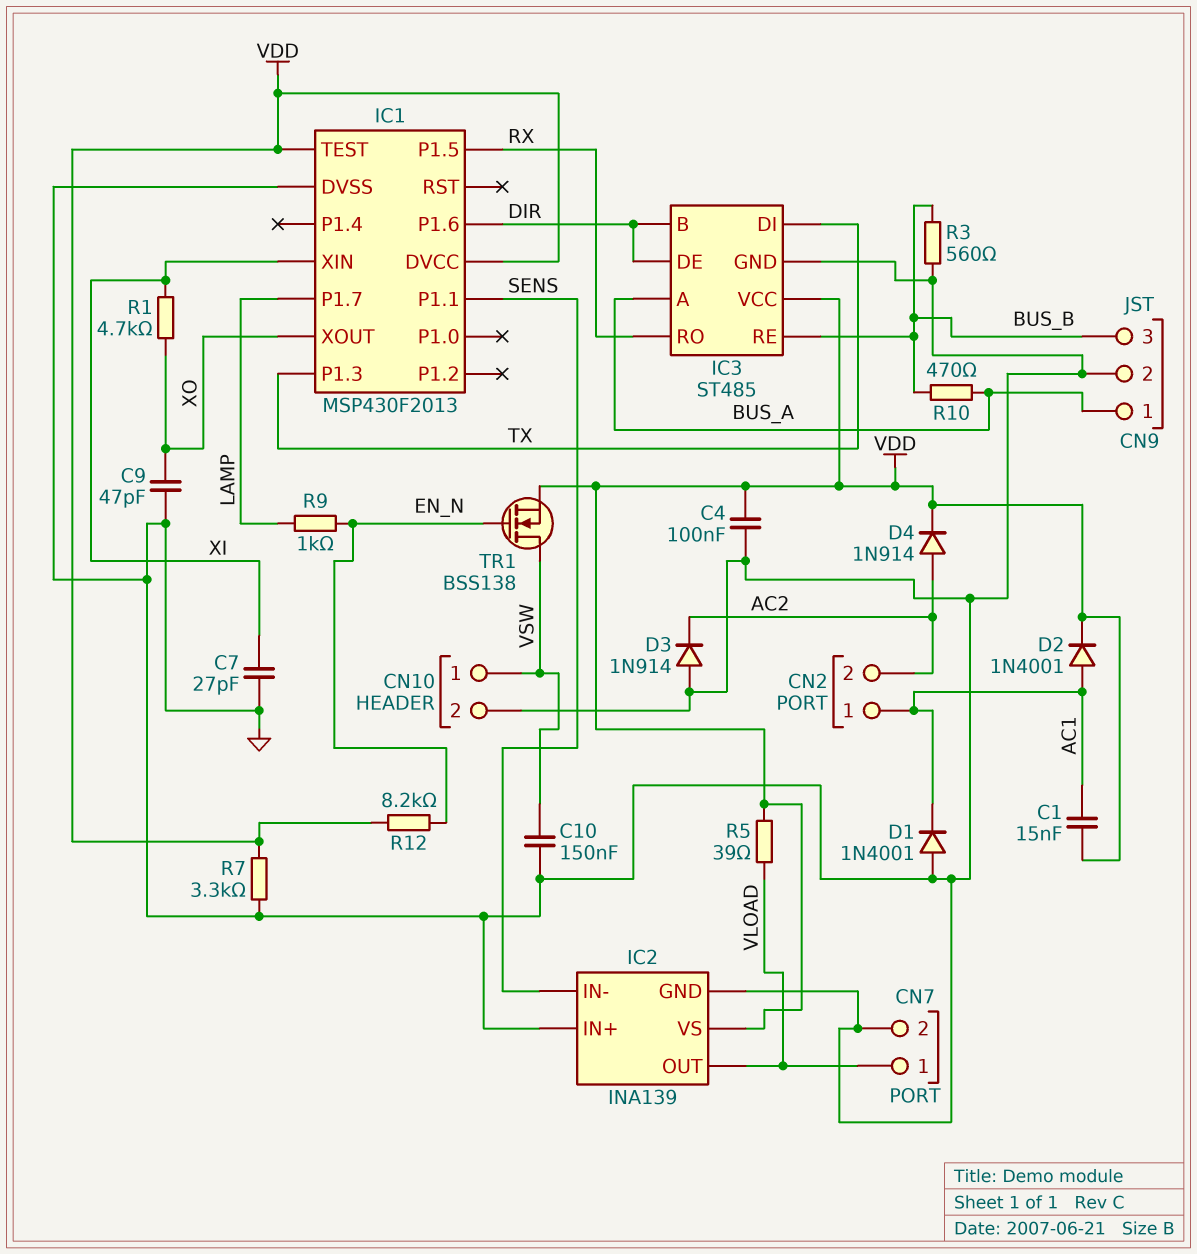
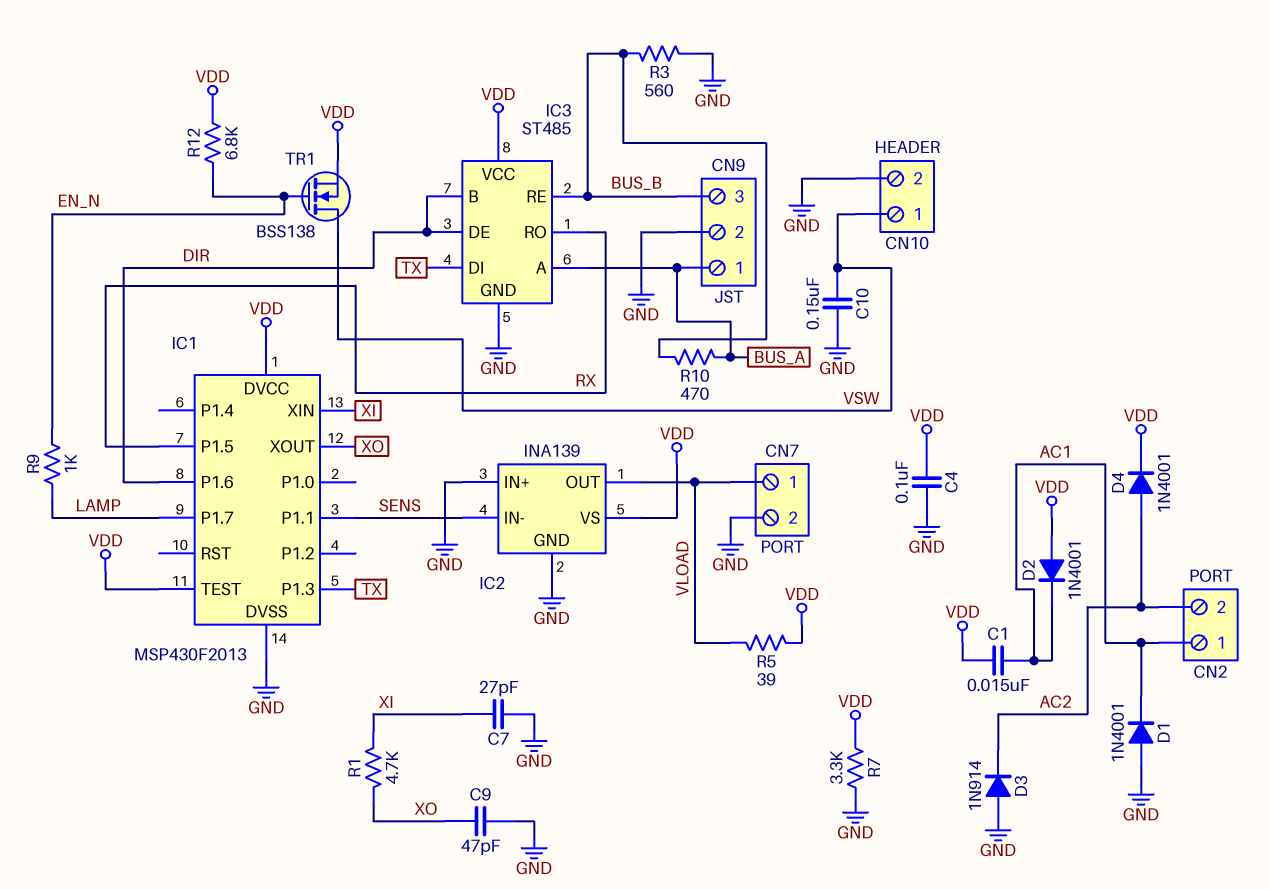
D2: diode 1N4001 (A AC1, K VDD) -> diode 1N4001 (A VDD, K AC1)
D4: diode 1N914 (A AC2, K VDD) -> diode 1N4001 (A AC2, K VDD)
R12: 8.2k (EN_N, VDD) -> 6.8k (EN_N, VDD)

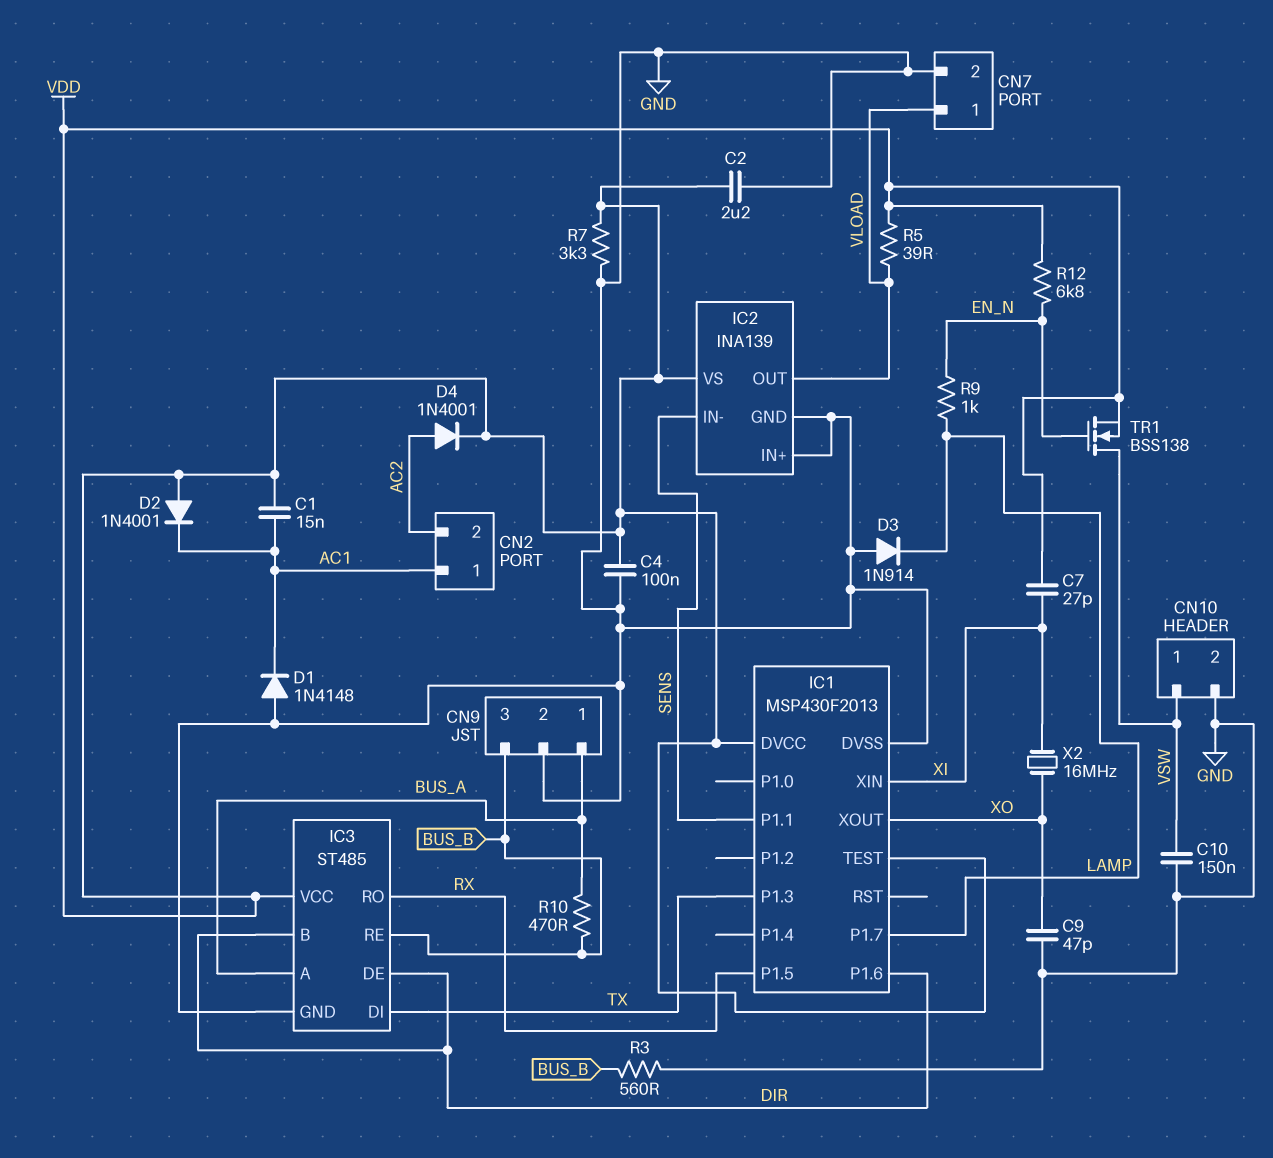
C2: none -> 2.2uF (GND, VDD)
C7: 27pF (GND, XI) -> 27pF (VDD, XI)
D1: diode 1N4001 (A GND, K AC1) -> diode 1N4148 (A GND, K AC1)
D3: diode 1N914 (A GND, K AC2) -> diode 1N914 (A GND, K LAMP)
R1: 4.7k (XI, XO) -> none
X2: none -> 16MHz (XI, XO)

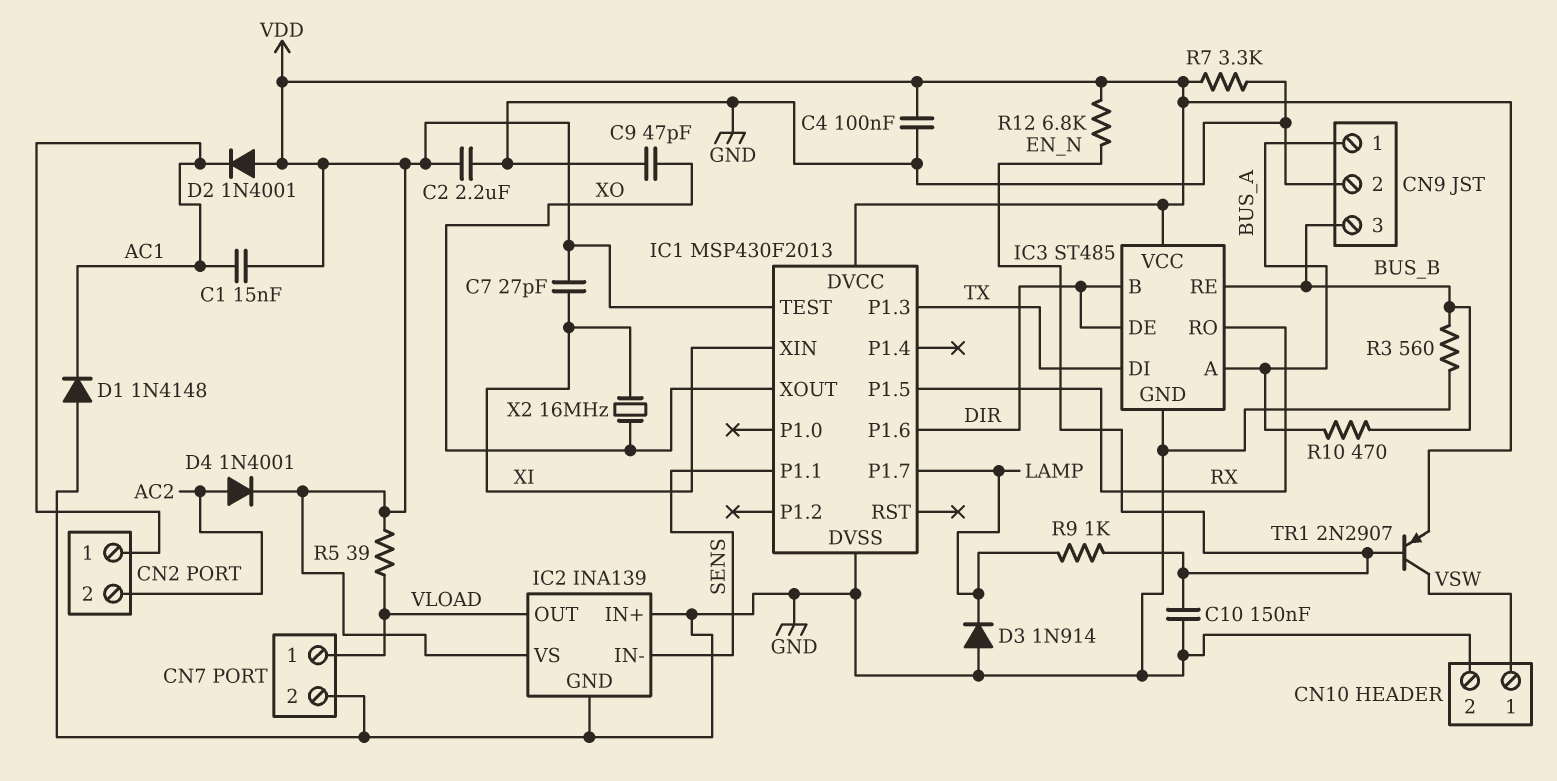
C10: 150nF (GND, VSW) -> 150nF (EN_N, GND)
TR1: NMOS BSS138 (G EN_N, D VSW, S VDD) -> PNP 2N2907 (B EN_N, C VSW, E VDD)

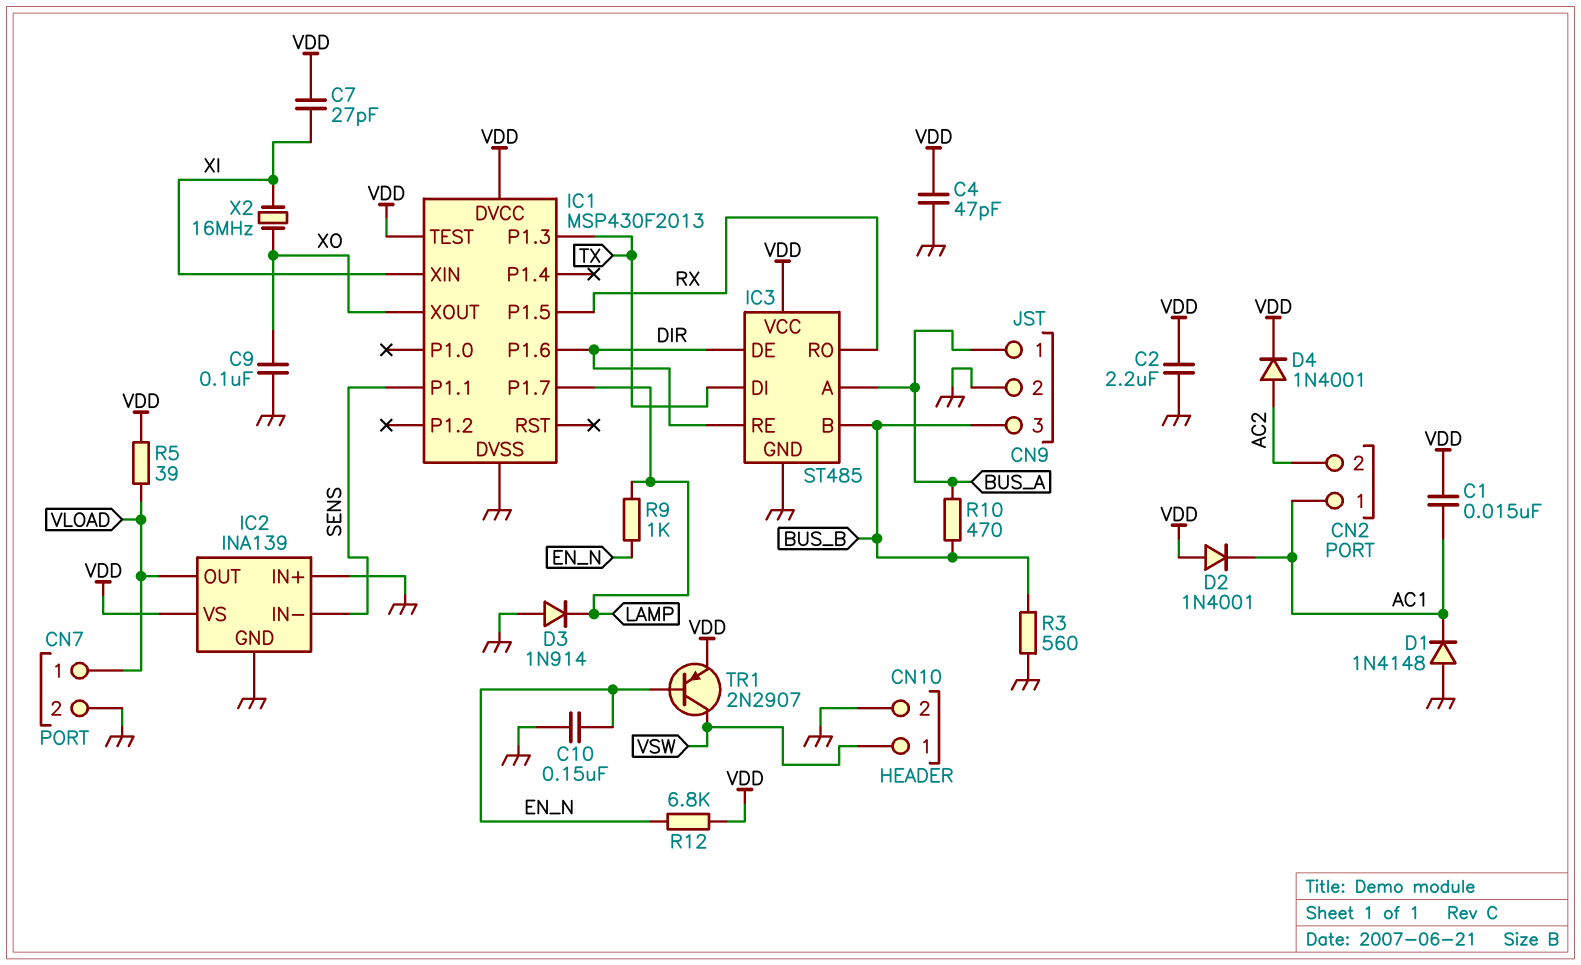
C4: 100nF (GND, VDD) -> 47pF (GND, VDD)
C9: 47pF (GND, XO) -> 100nF (GND, XO)
IC3 pin B: DIR -> BUS_B
IC3 pin RE: BUS_B -> DIR
R7: 3.3k (GND, VDD) -> none

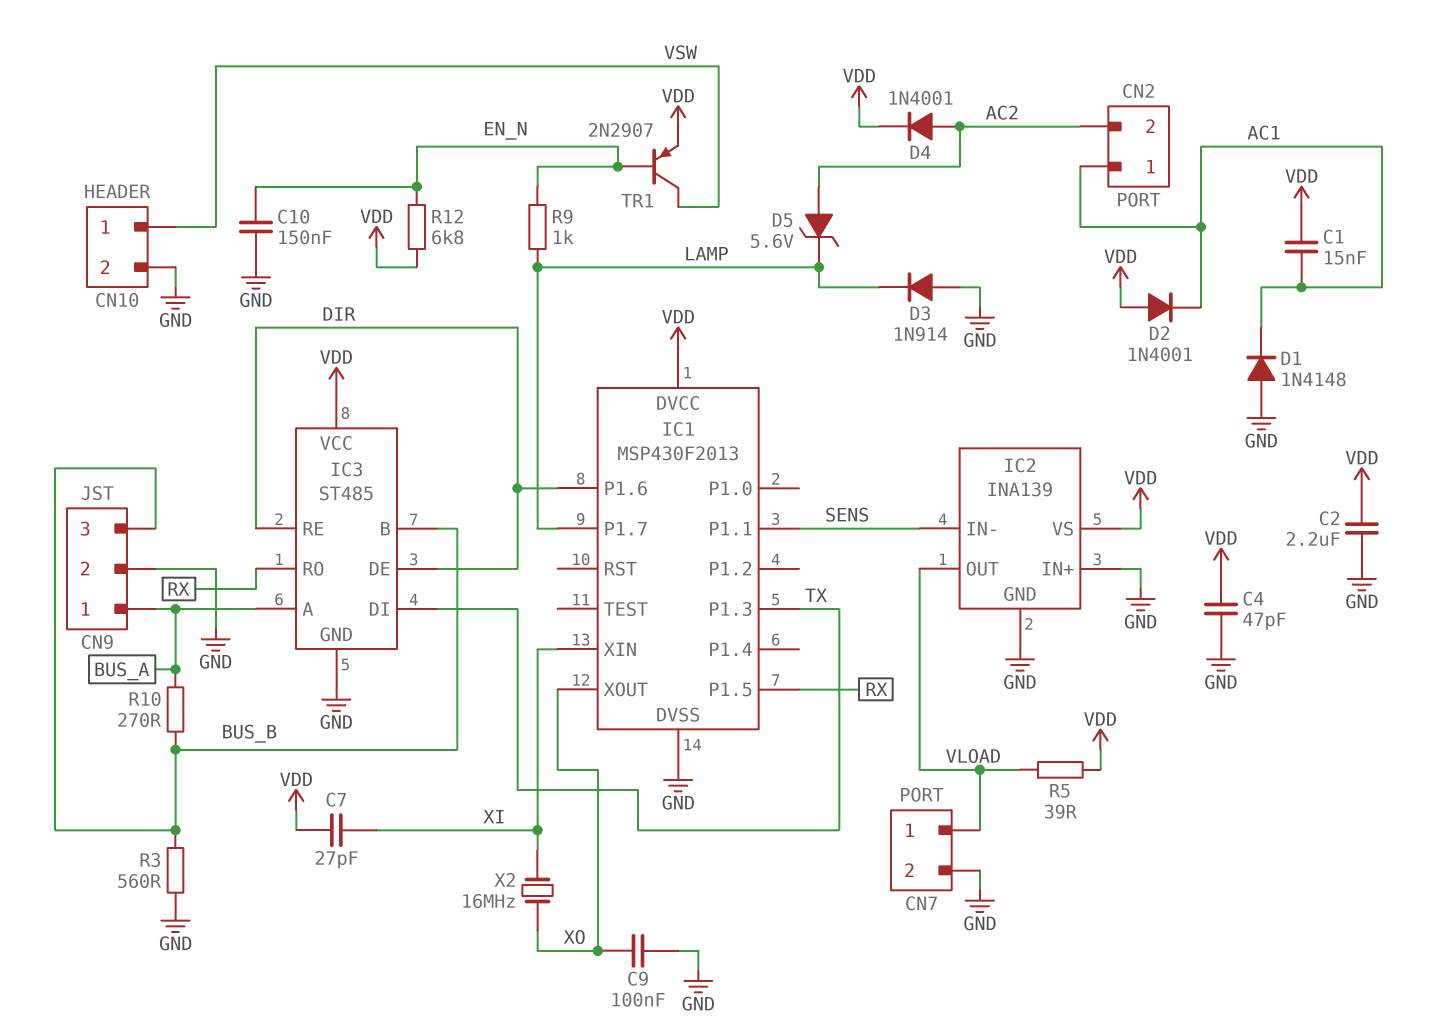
D5: none -> zener 5.6V (A AC2, K LAMP)
IC1 pin TEST: VDD -> none
R10: 470 (BUS_A, BUS_B) -> 270 (BUS_A, BUS_B)

